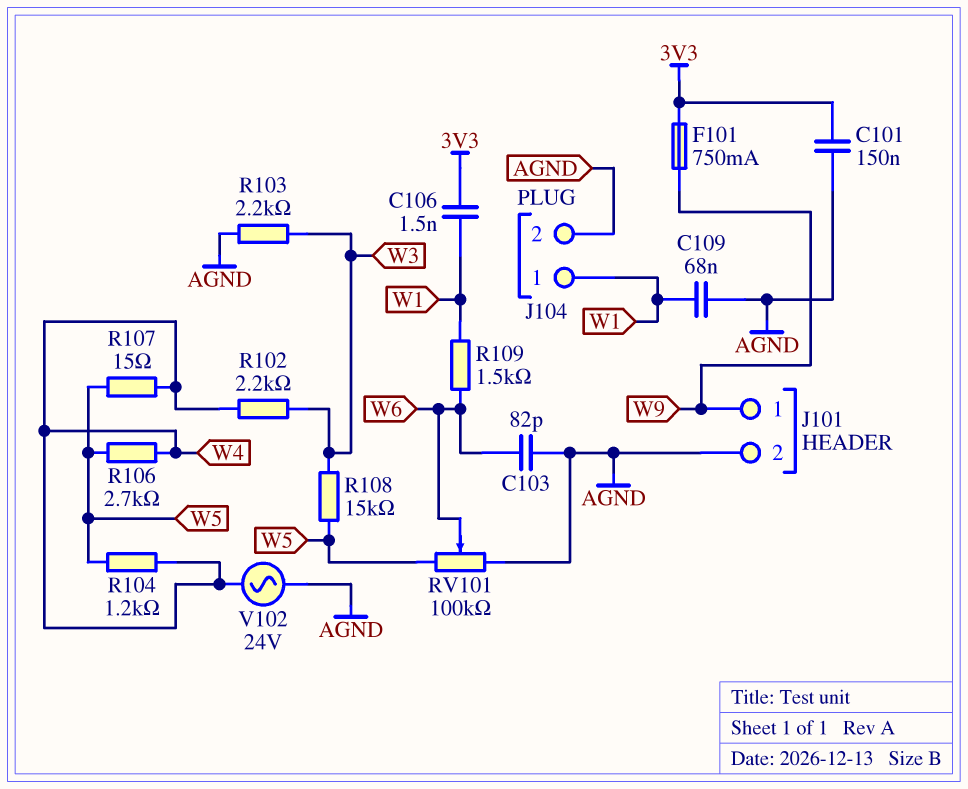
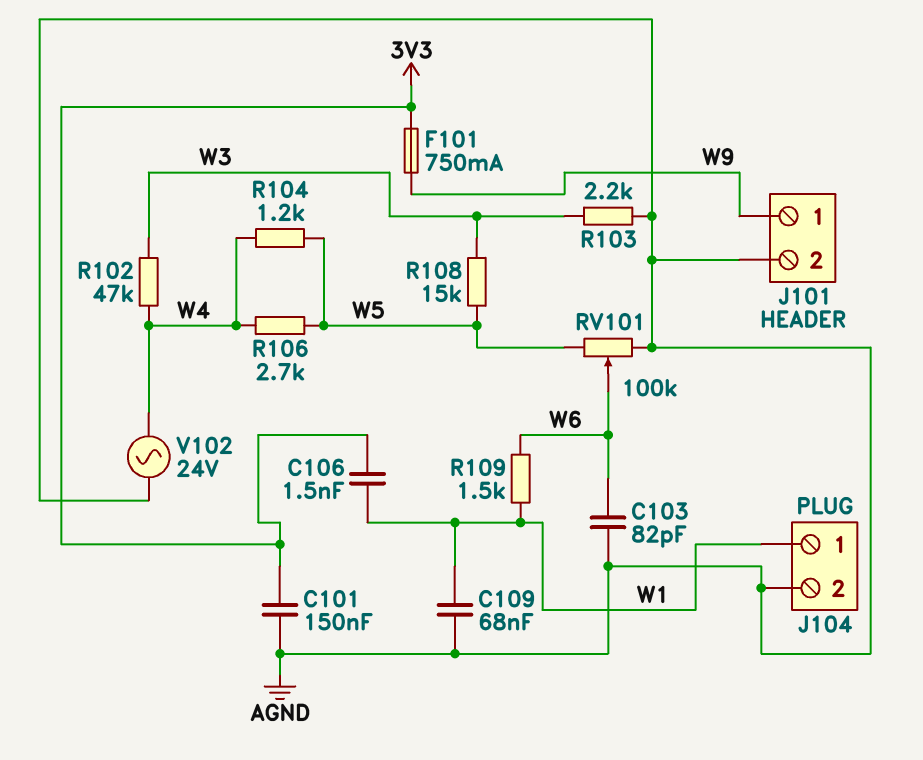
R102: 2.2k (W3, W4) -> 47k (W3, W4)
R107: 15 (W4, W5) -> none

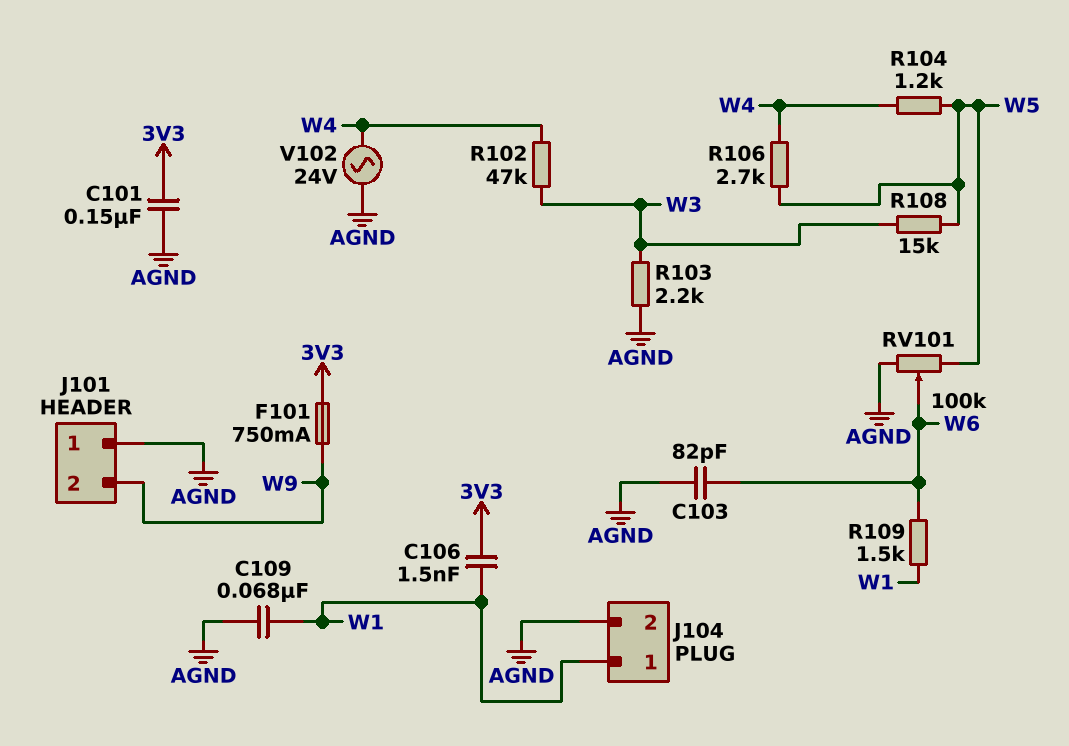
J101 pin 1: W9 -> AGND
J101 pin 2: AGND -> W9

